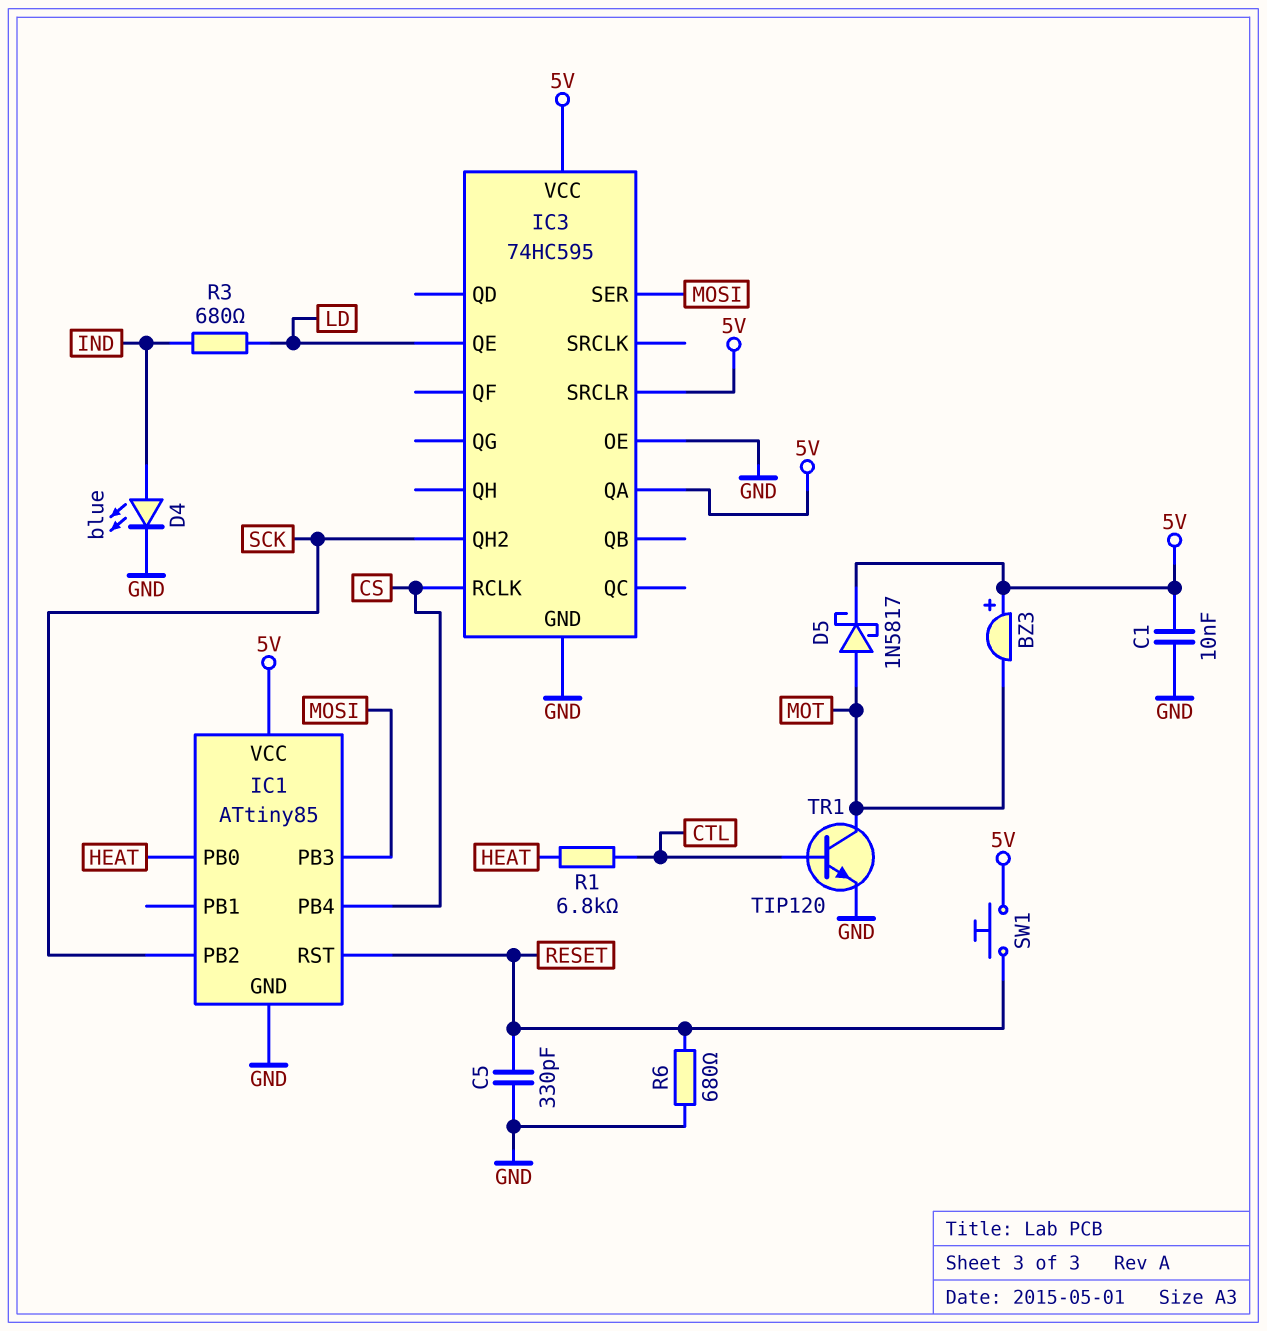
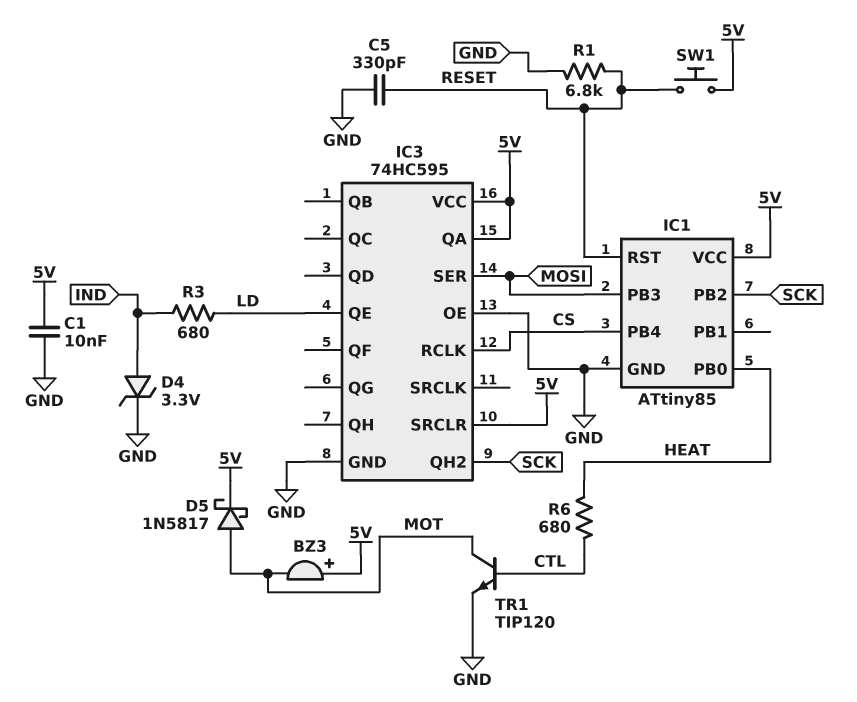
D4: LED blue (A IND, K GND) -> zener 3.3V (A IND, K GND)
R1: 6.8k (CTL, HEAT) -> 6.8k (GND, RESET)
R6: 680 (GND, RESET) -> 680 (CTL, HEAT)

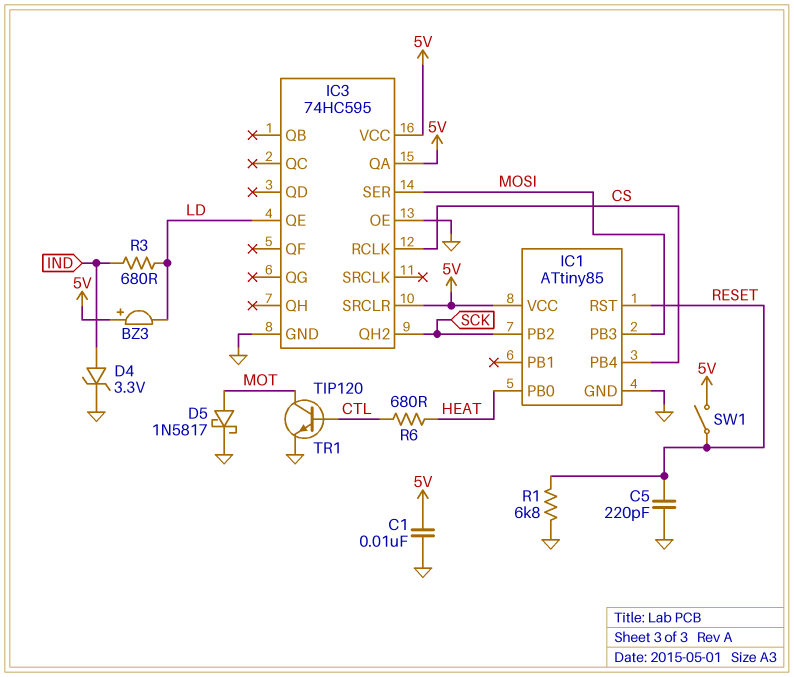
BZ3: buzzer (plus 5V, minus MOT) -> buzzer (plus 5V, minus LD)
C5: 330pF (GND, RESET) -> 220pF (GND, RESET)
D5: schottky 1N5817 (A MOT, K 5V) -> schottky 1N5817 (A MOT, K GND)
SW1: button (5V, RESET) -> switch (5V, RESET)

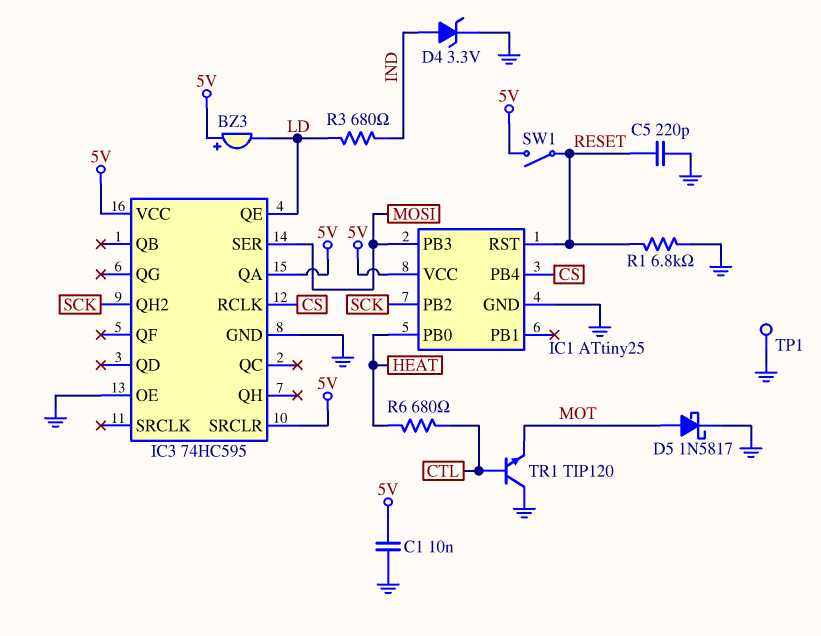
IC1: ATtiny85 -> ATtiny25
TP1: none -> test point (GND)
TR1: NPN TIP120 (B CTL, C MOT, E GND) -> NPN TIP120 (B CTL, C GND, E MOT)

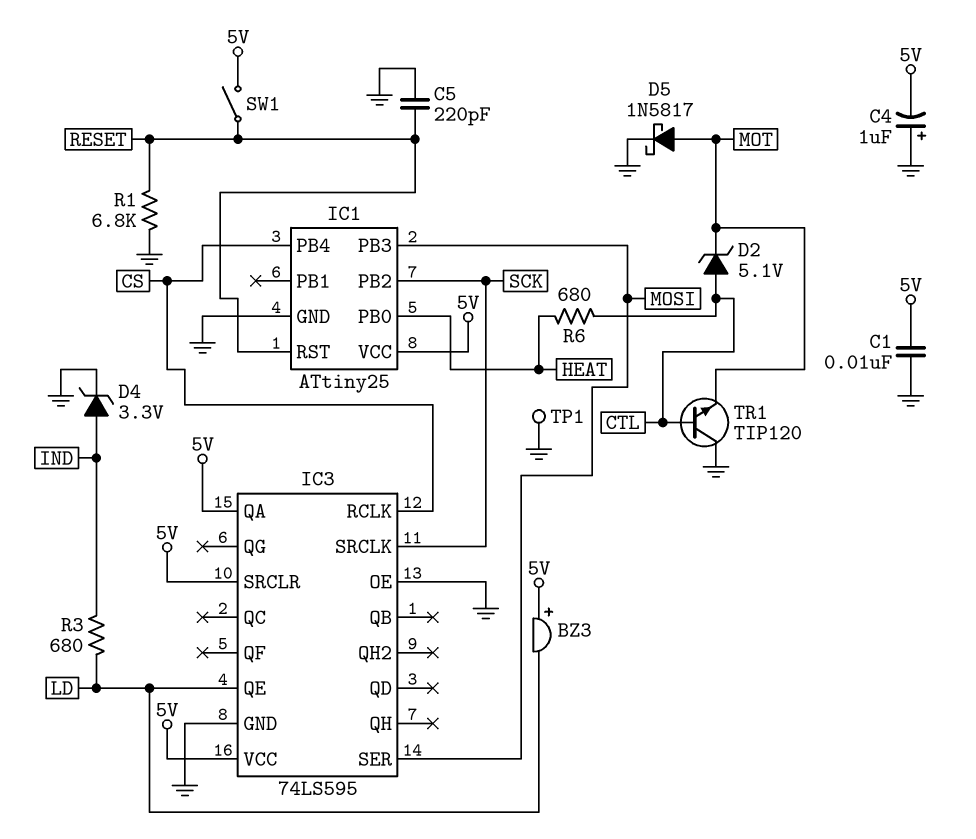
C4: none -> 1uF (plus GND, minus 5V)
D2: none -> zener 5.1V (A CTL, K MOT)
IC3: 74HC595 -> 74LS595
IC3 pin QH2: SCK -> none
IC3 pin SRCLK: none -> SCK

